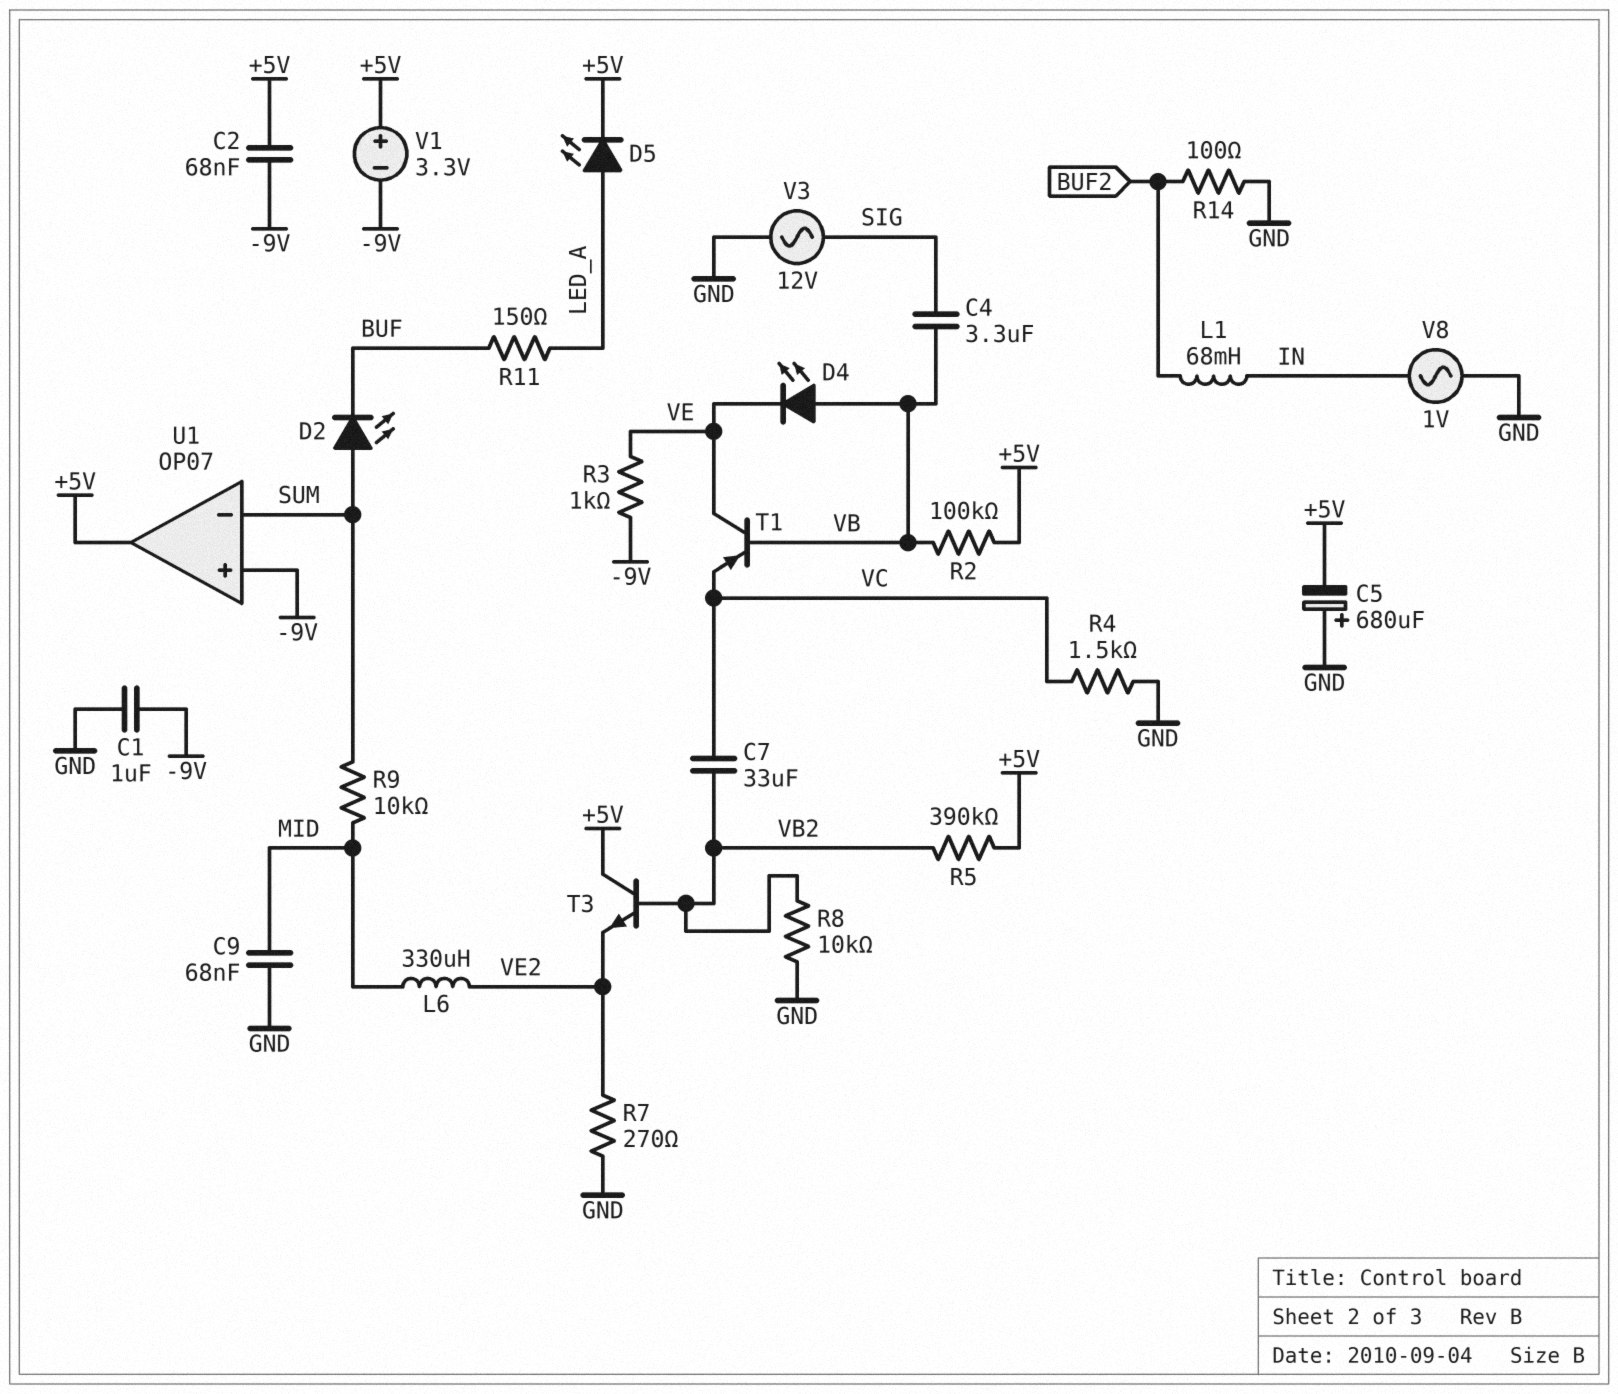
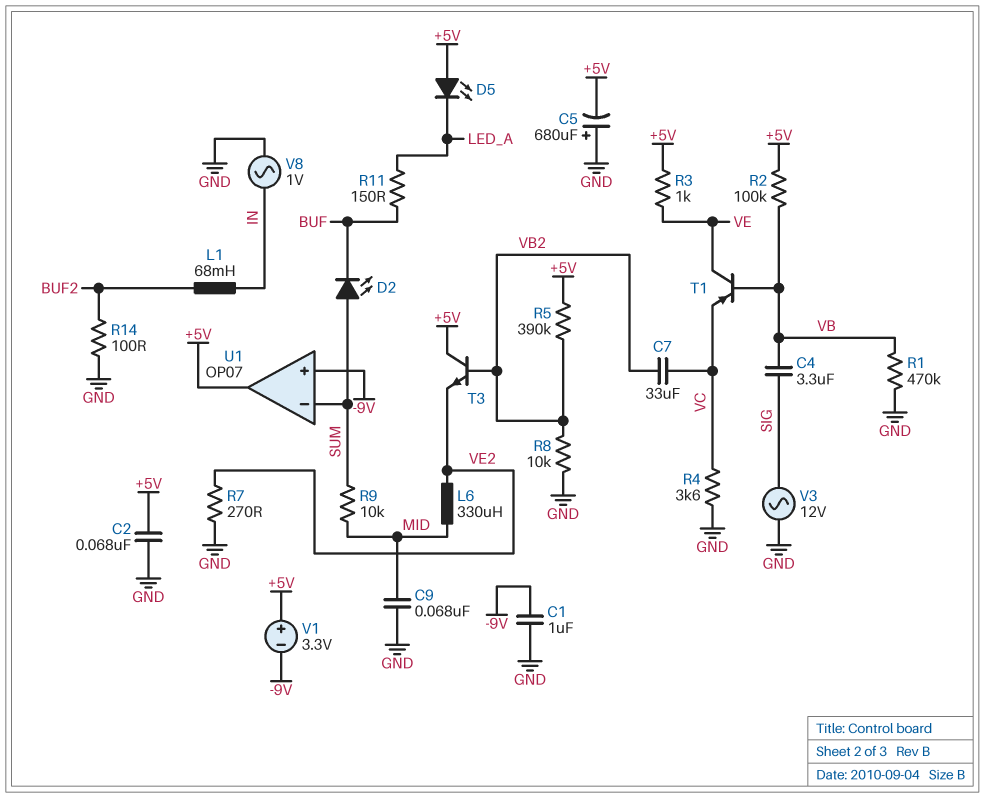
C2: 68nF (+5V, -9V) -> 68nF (+5V, GND)
D4: LED (A VB, K VE) -> none
D5: LED (A LED_A, K +5V) -> LED (A +5V, K LED_A)
R1: none -> 470k (GND, VB)
R3: 1k (-9V, VE) -> 1k (+5V, VE)
R4: 1.5k (GND, VC) -> 3.6k (GND, VC)

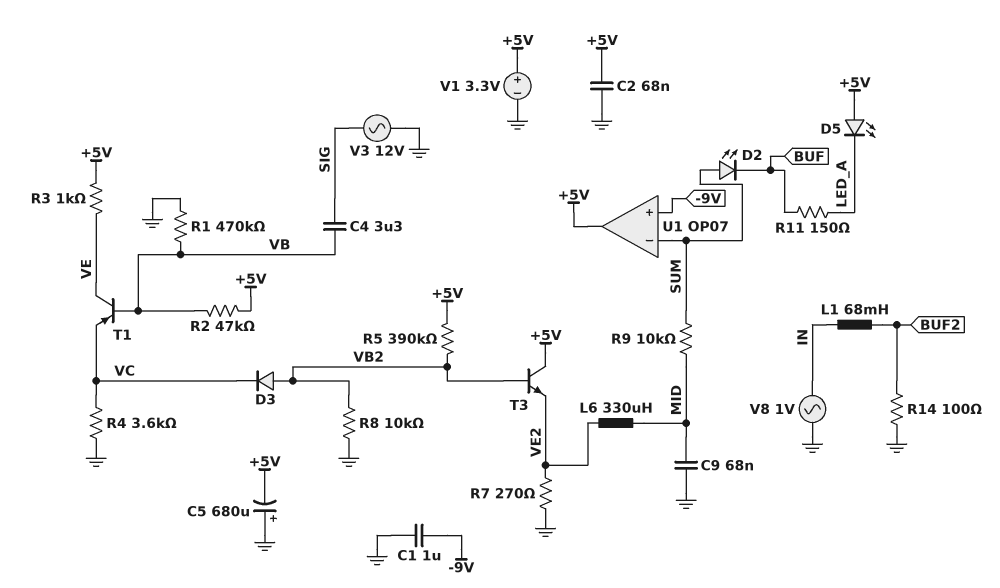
C7: 33uF (VB2, VC) -> none
D3: none -> diode (A VB2, K VC)
R2: 100k (+5V, VB) -> 47k (+5V, VB)
V1: 3.3V (plus +5V, minus -9V) -> 3.3V (plus +5V, minus GND)

